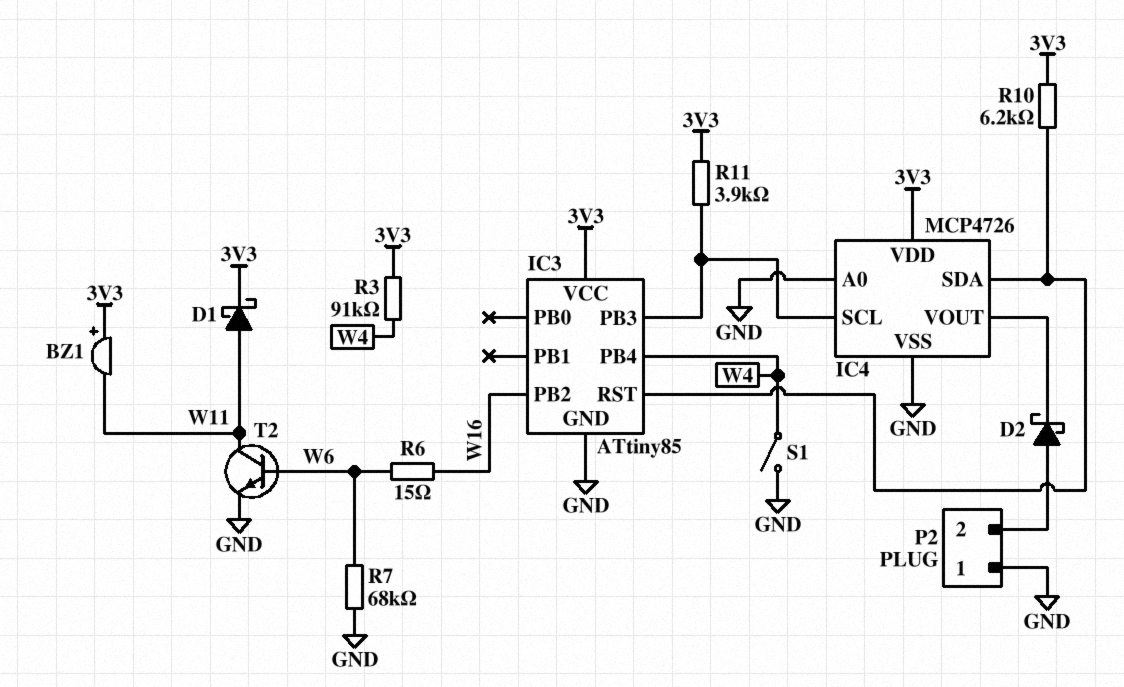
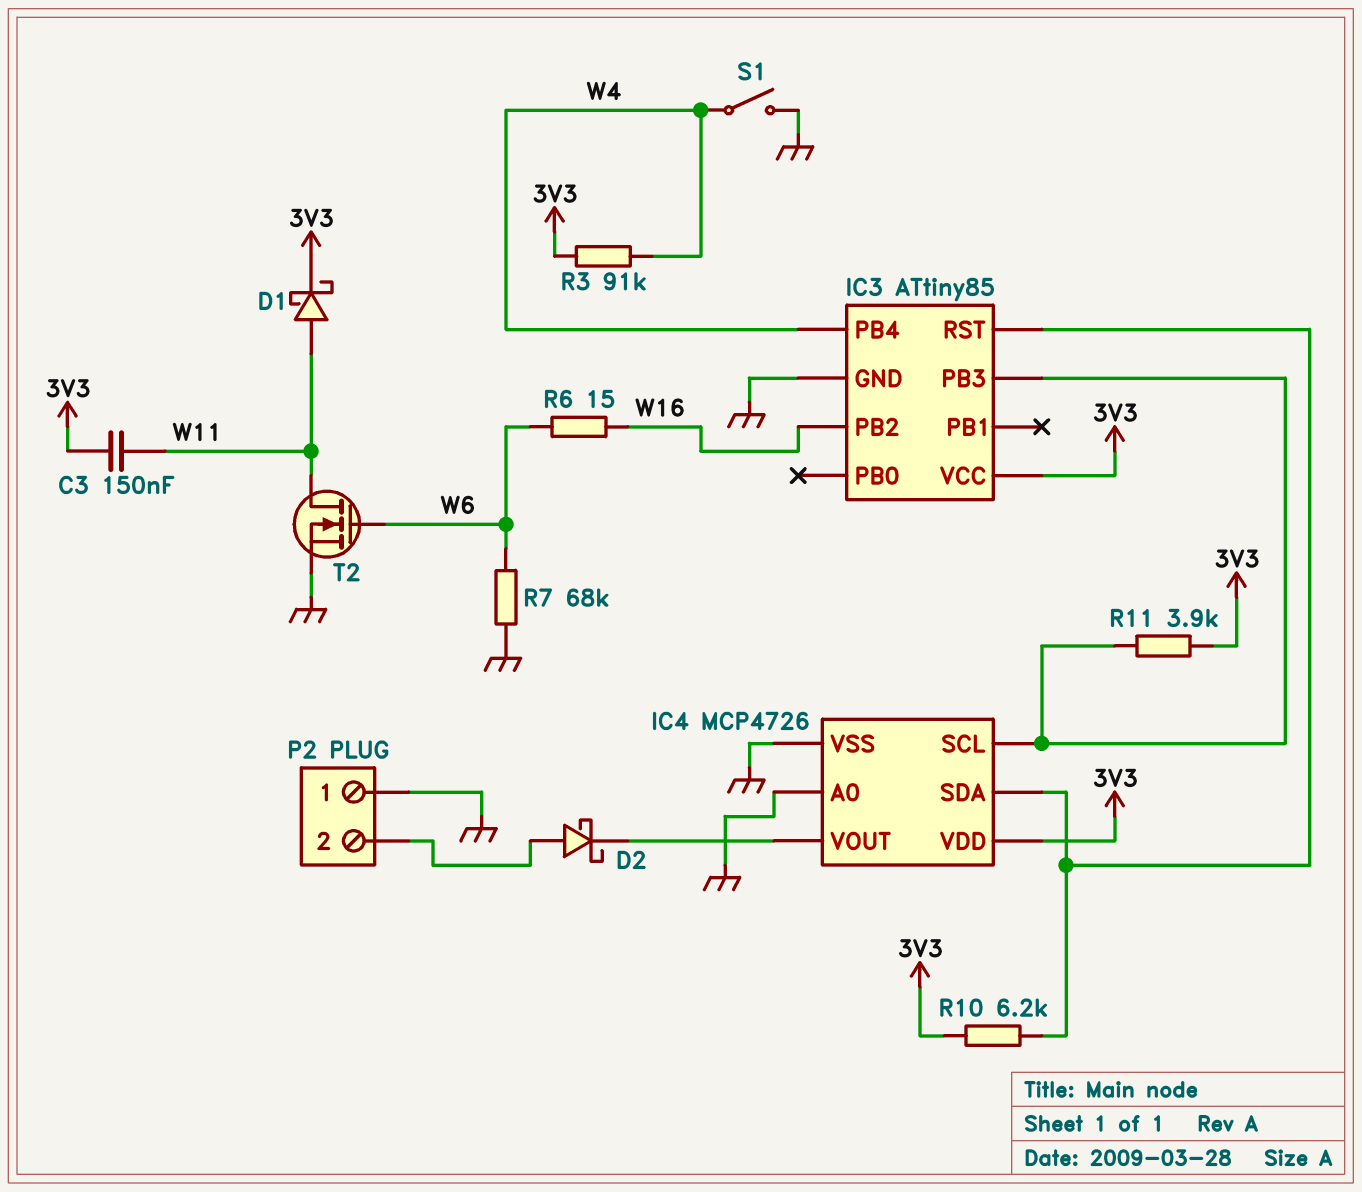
BZ1: buzzer (plus 3V3, minus W11) -> none
C3: none -> 150nF (3V3, W11)
T2: NPN (B W6, C W11, E GND) -> NMOS (G W6, D W11, S GND)

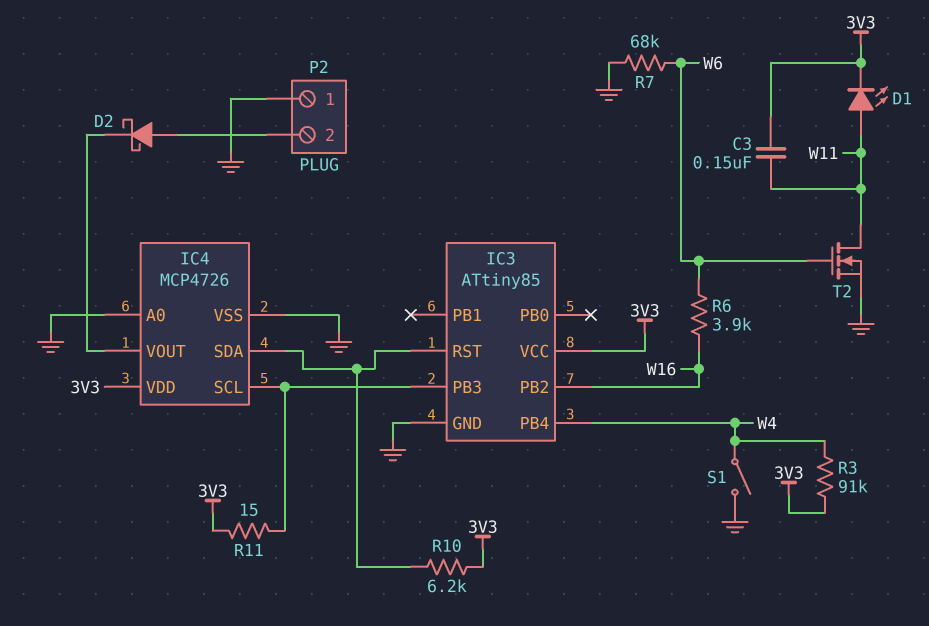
D1: schottky (A W11, K 3V3) -> LED (A W11, K 3V3)
R6: 15 (W6, W16) -> 3.9k (W6, W16)
R11: 3.9k (3V3, IC3/PB3) -> 15 (3V3, IC3/PB3)

